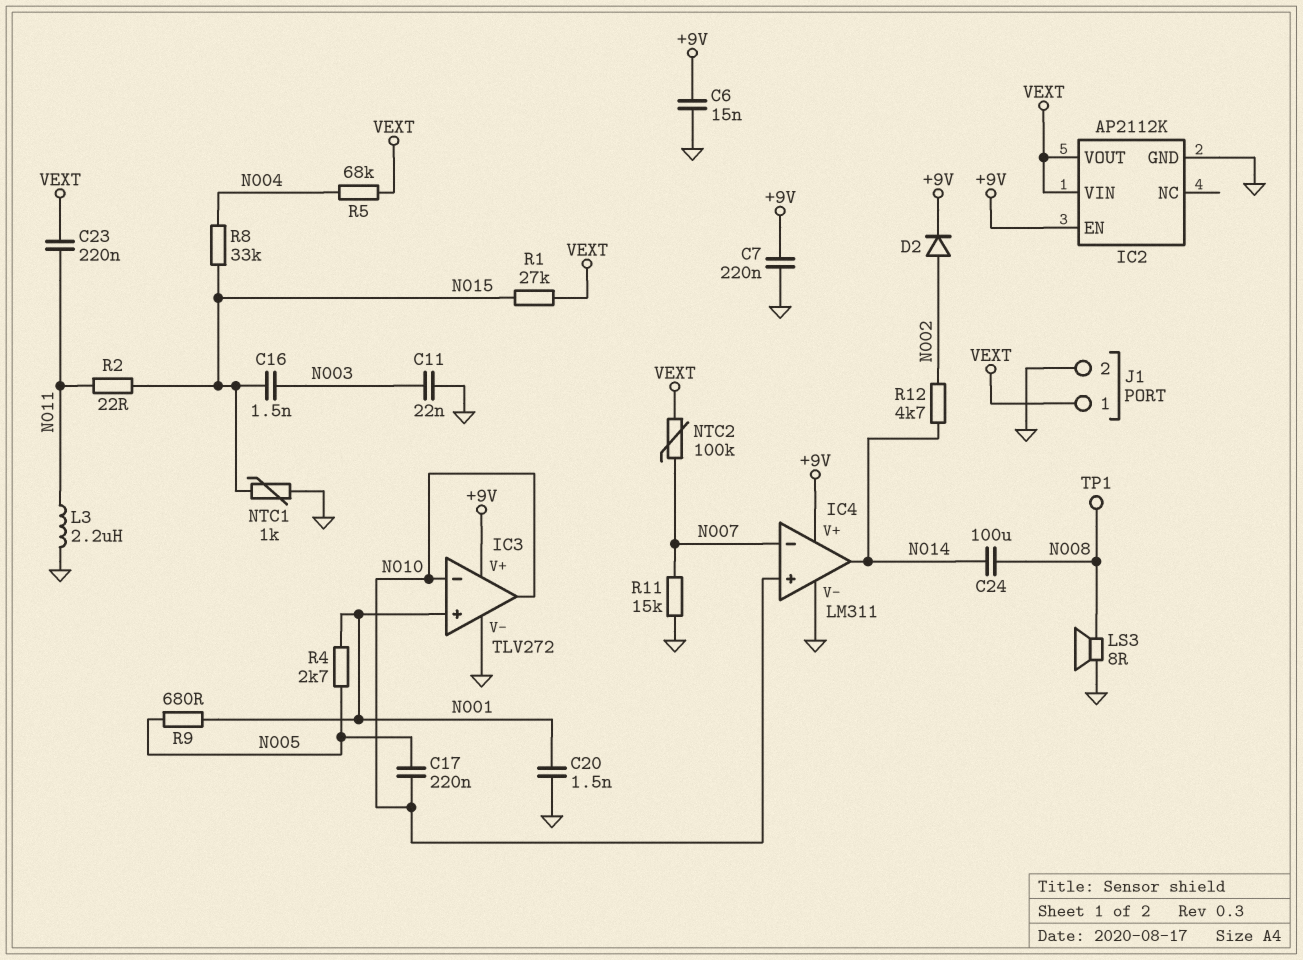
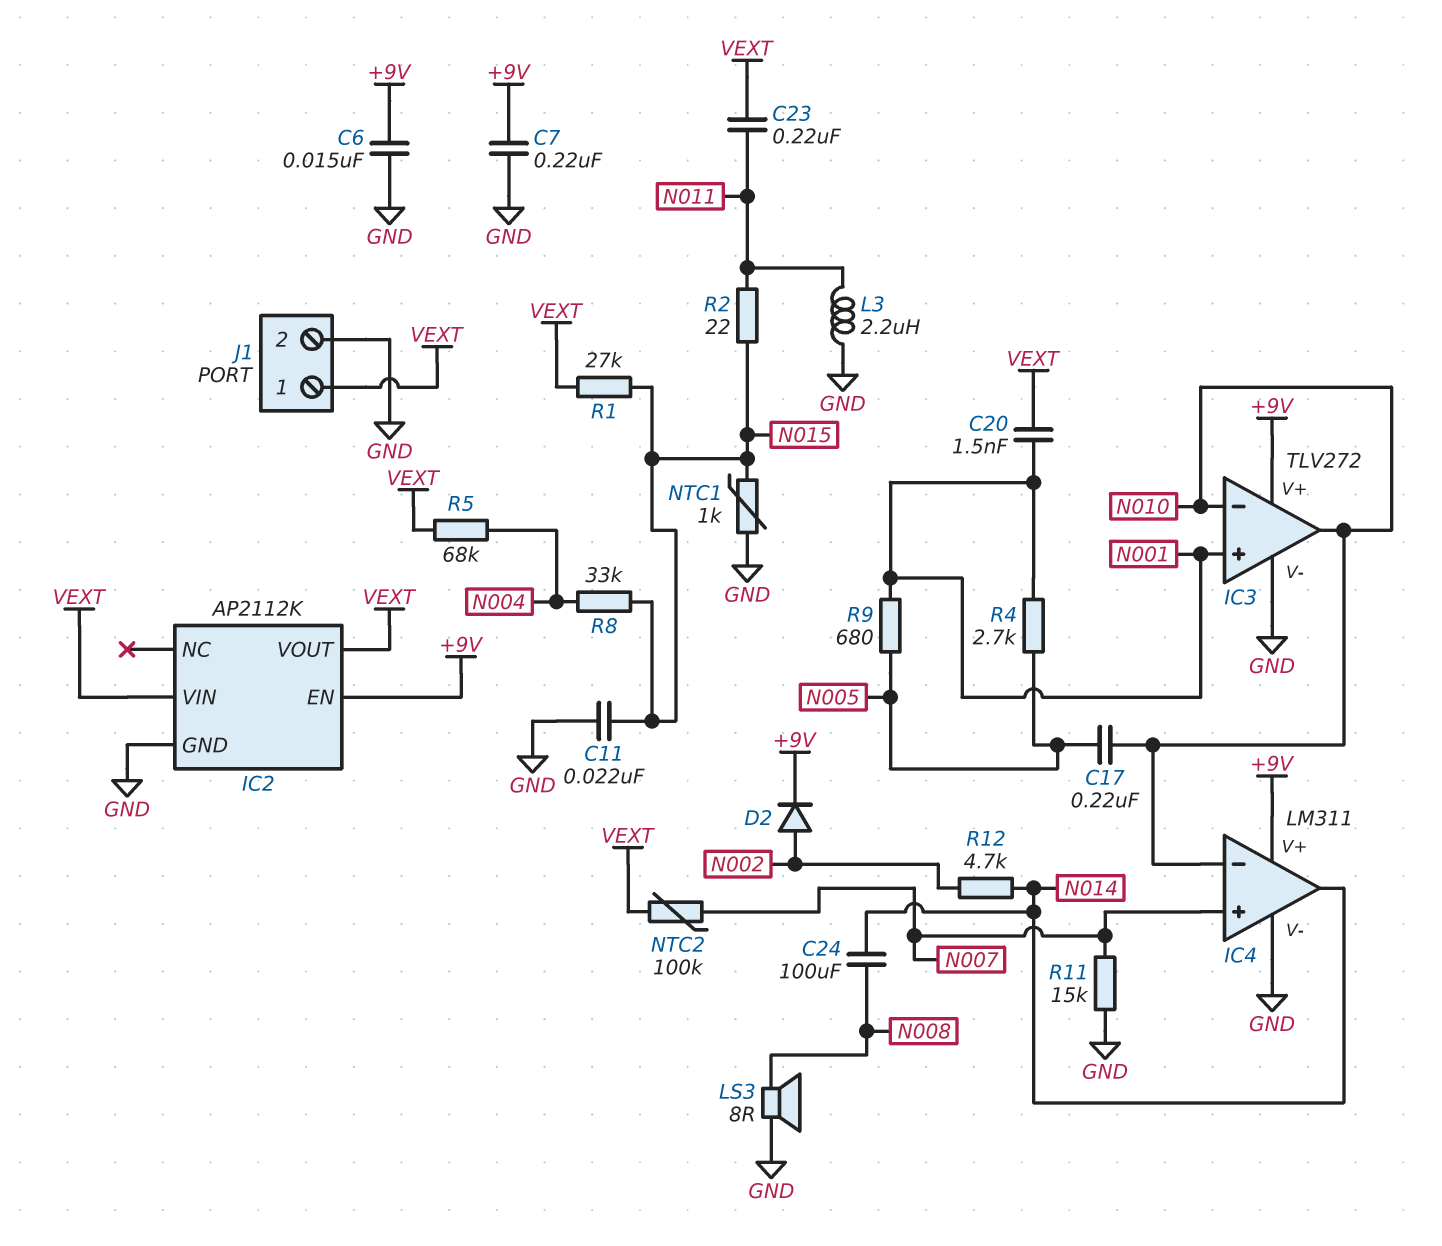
C11: 22nF (GND, N003) -> 22nF (GND, N015)
C16: 1.5nF (N003, N015) -> none
C20: 1.5nF (GND, N001) -> 1.5nF (N001, VEXT)
IC4 pin in+: N010 -> N007
IC4 pin in-: N007 -> N010
TP1: test point (N008) -> none

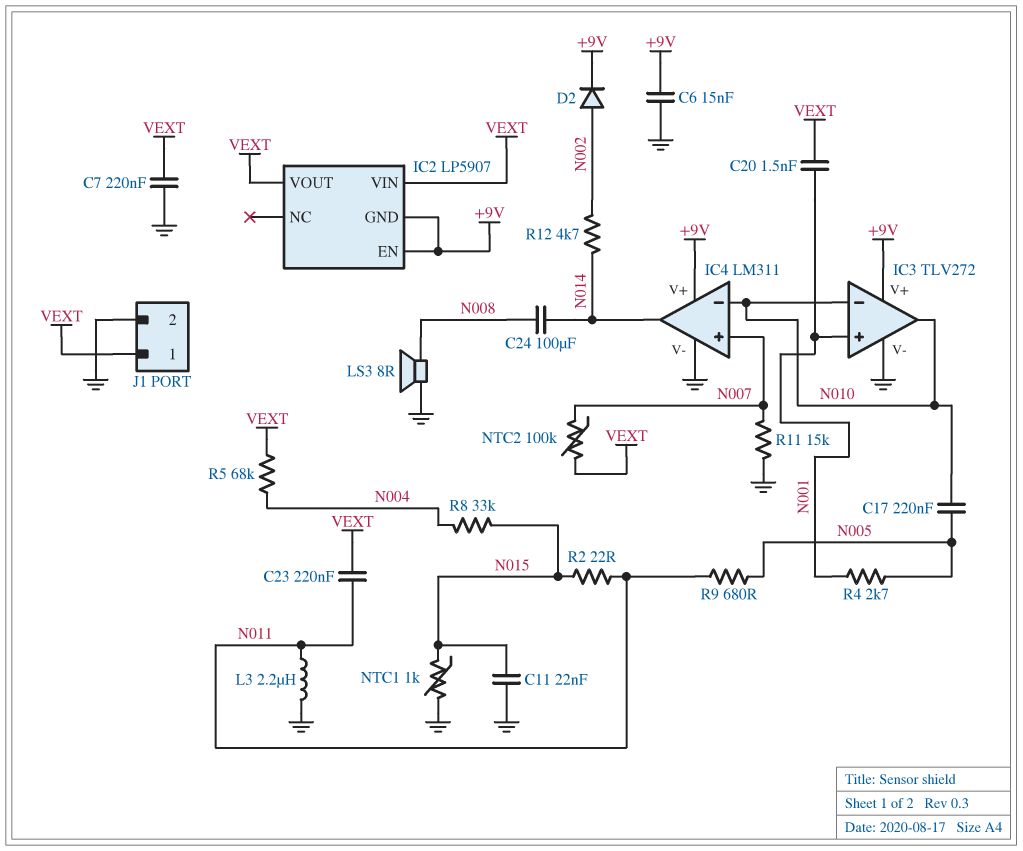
C7: 220nF (+9V, GND) -> 220nF (GND, VEXT)
IC2: AP2112K -> LP5907
IC2 pin GND: GND -> +9V
R1: 27k (N015, VEXT) -> none
R9: 680 (N001, N005) -> 680 (N005, N011)

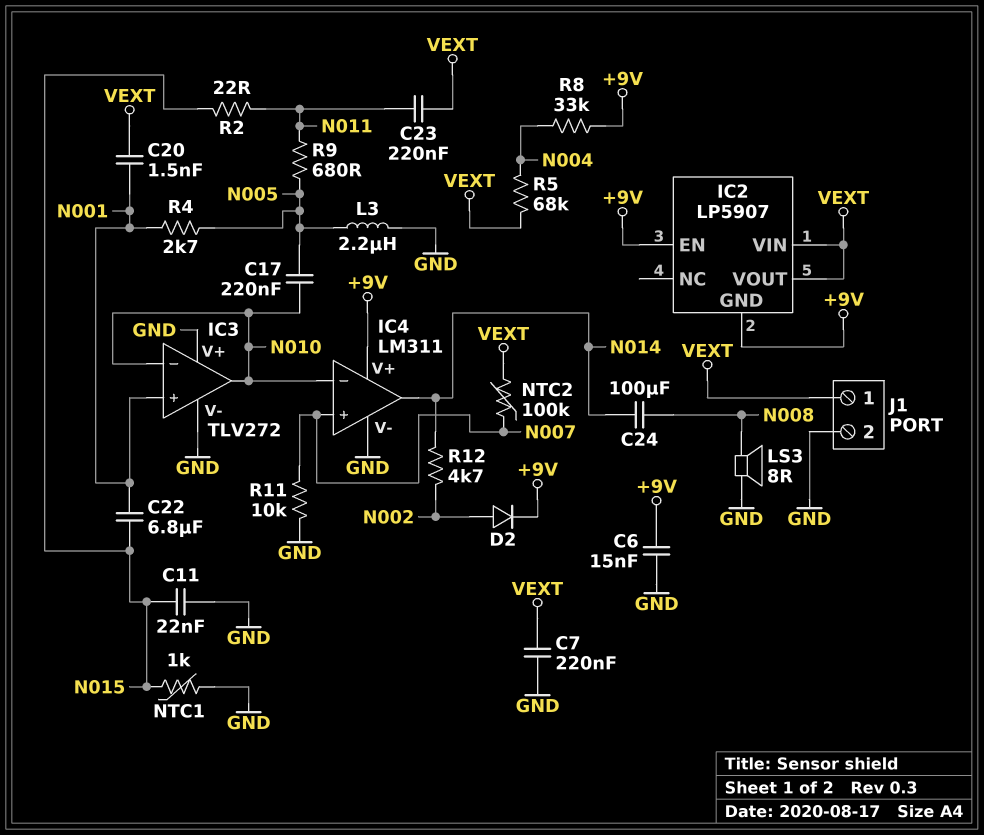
C22: none -> 6.8uF (N001, N015)
IC3 pin V+: +9V -> GND
L3: 2.2uH (GND, N011) -> 2.2uH (GND, N005)
R8: 33k (N004, N015) -> 33k (+9V, N004)
R11: 15k (GND, N007) -> 10k (GND, N007)

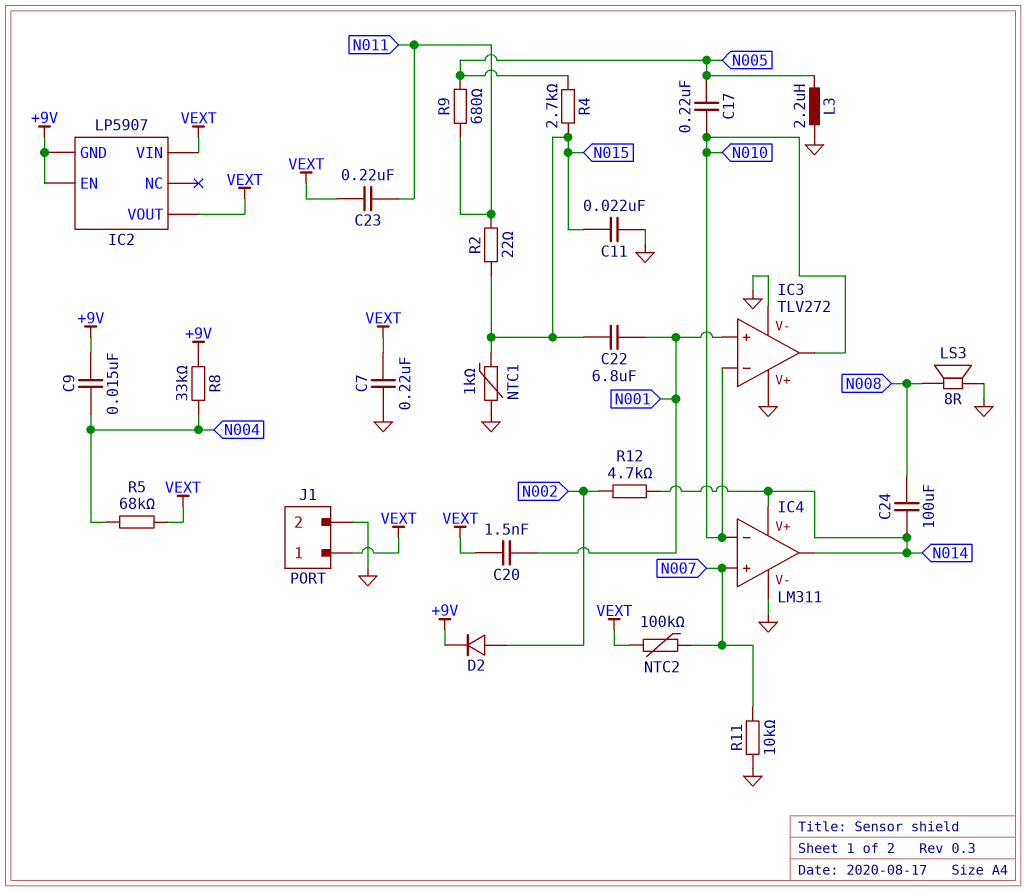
C6: 15nF (+9V, GND) -> none
C9: none -> 15nF (+9V, N004)
IC4 pin V+: +9V -> N014
R4: 2.7k (N001, N005) -> 2.7k (N005, N015)

